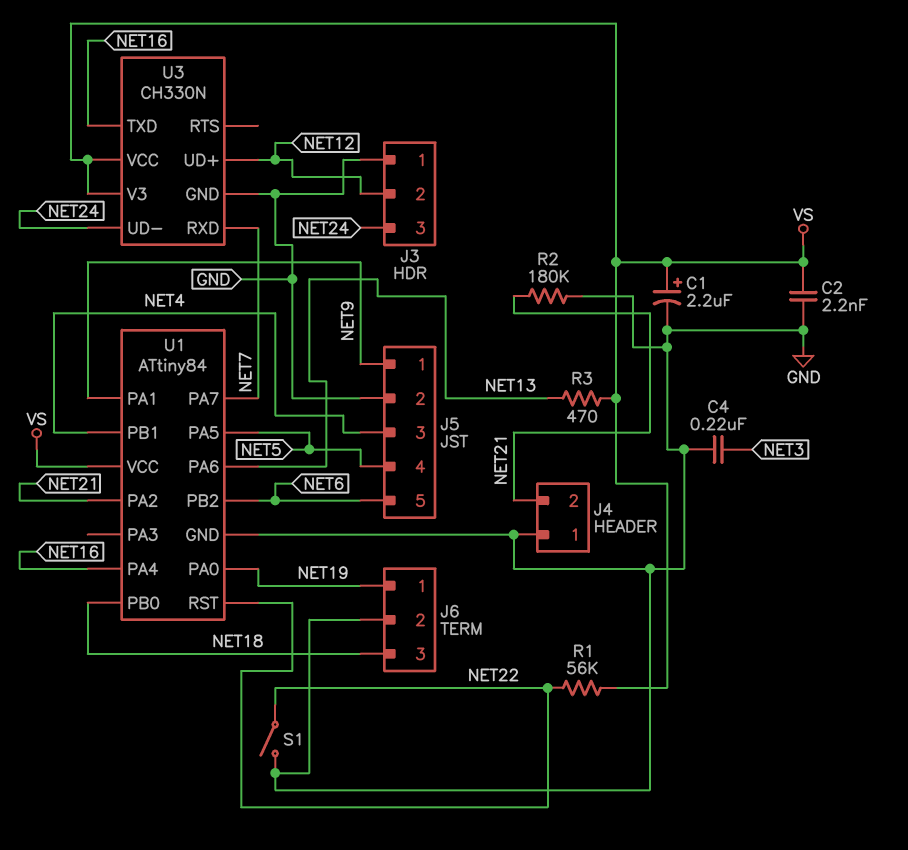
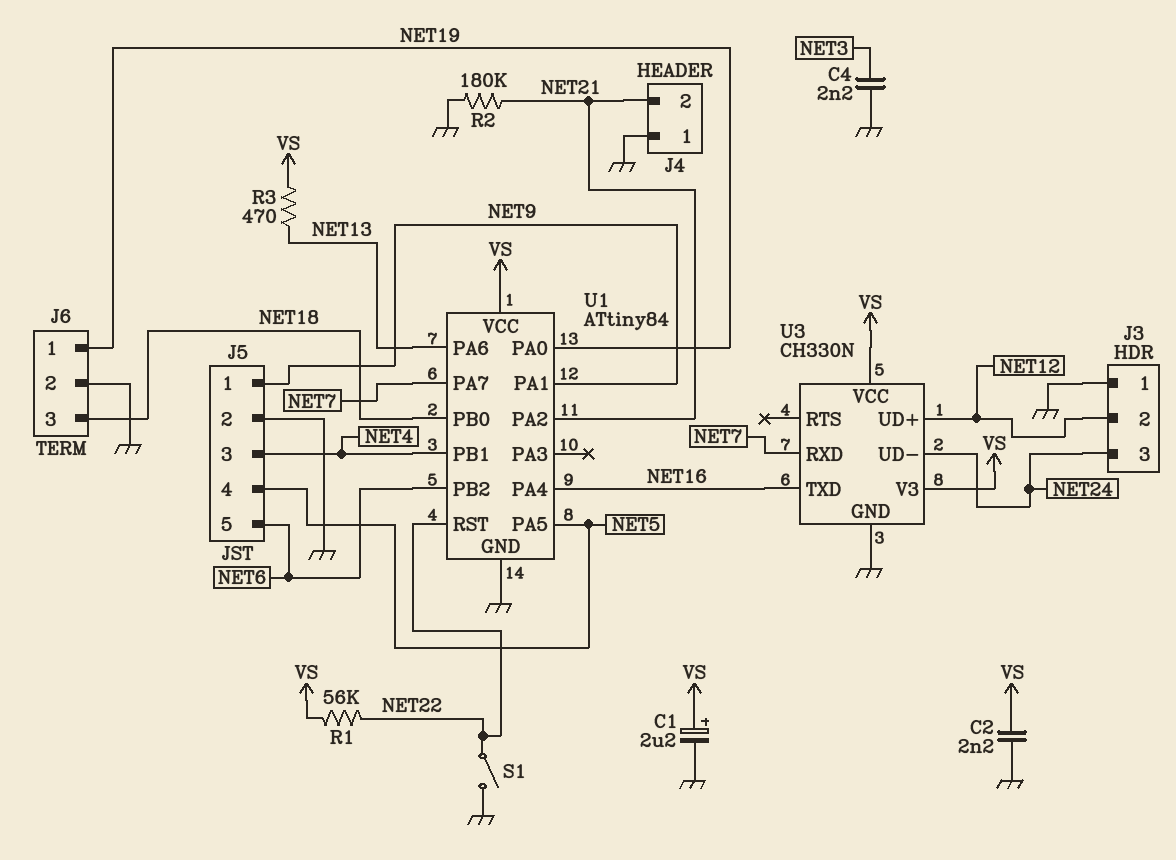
C4: 220nF (GND, NET3) -> 2.2nF (GND, NET3)

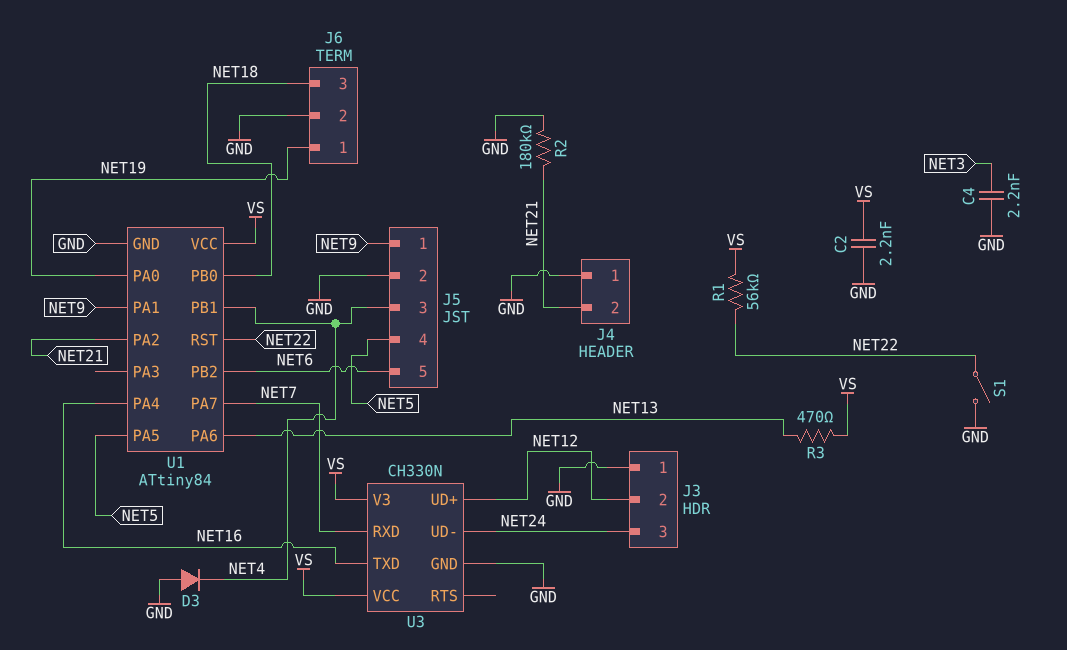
C1: 2.2uF (plus VS, minus GND) -> none
D3: none -> diode (A GND, K NET4)

